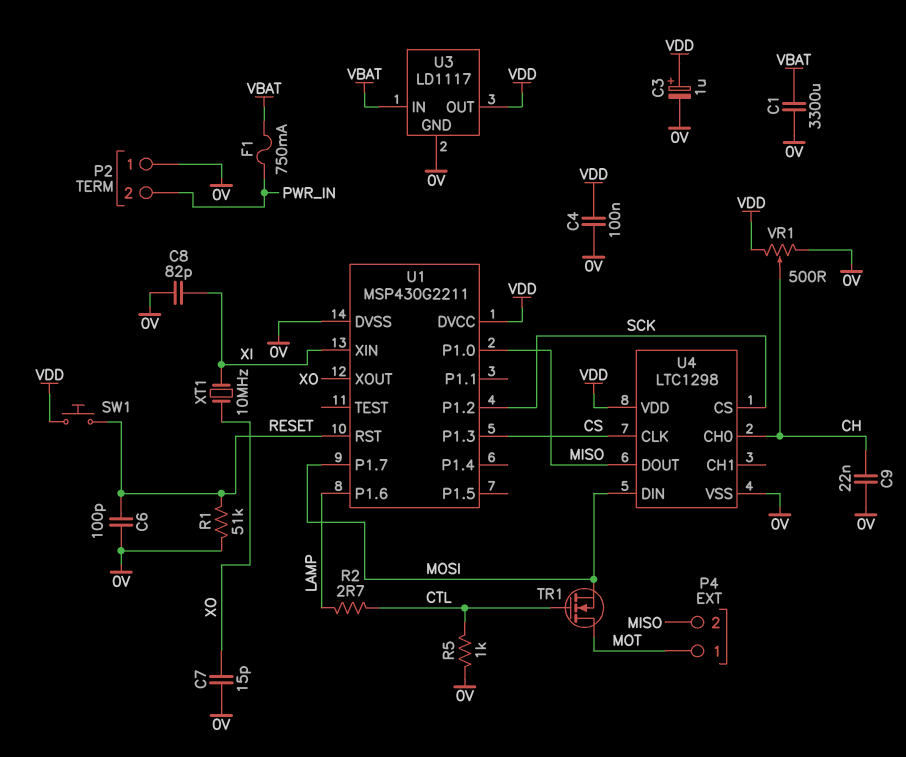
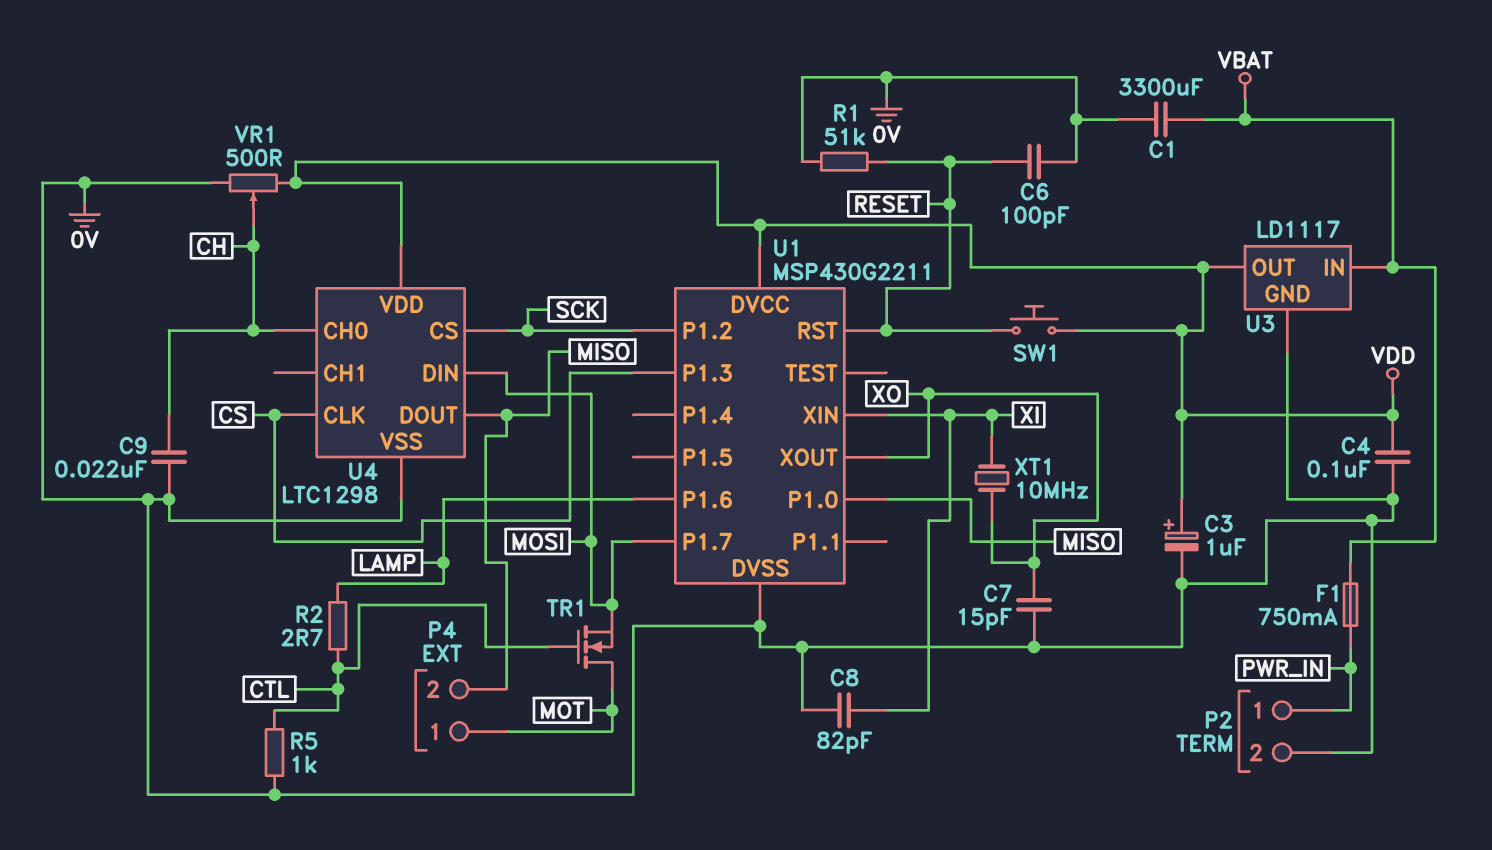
P2 pin 1: 0V -> PWR_IN
P2 pin 2: PWR_IN -> 0V

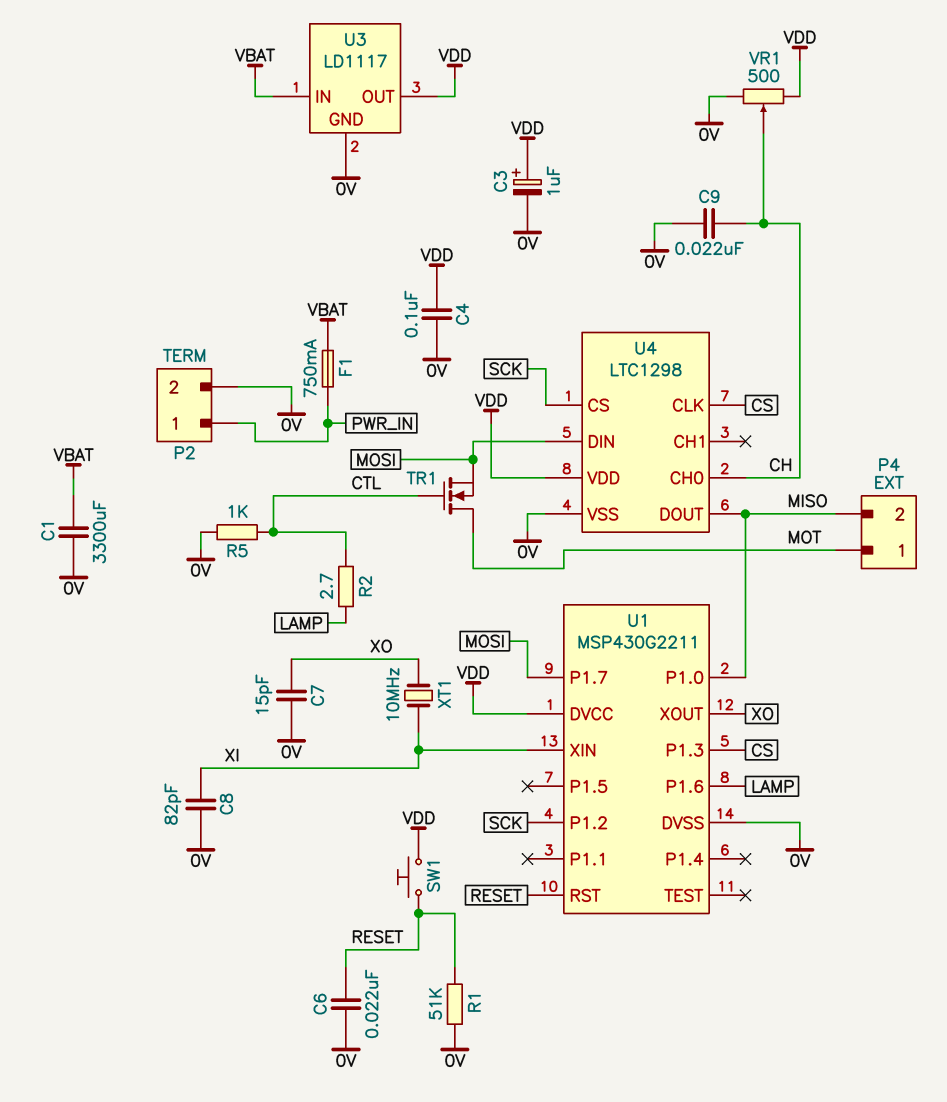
C6: 100pF (0V, RESET) -> 22nF (0V, RESET)

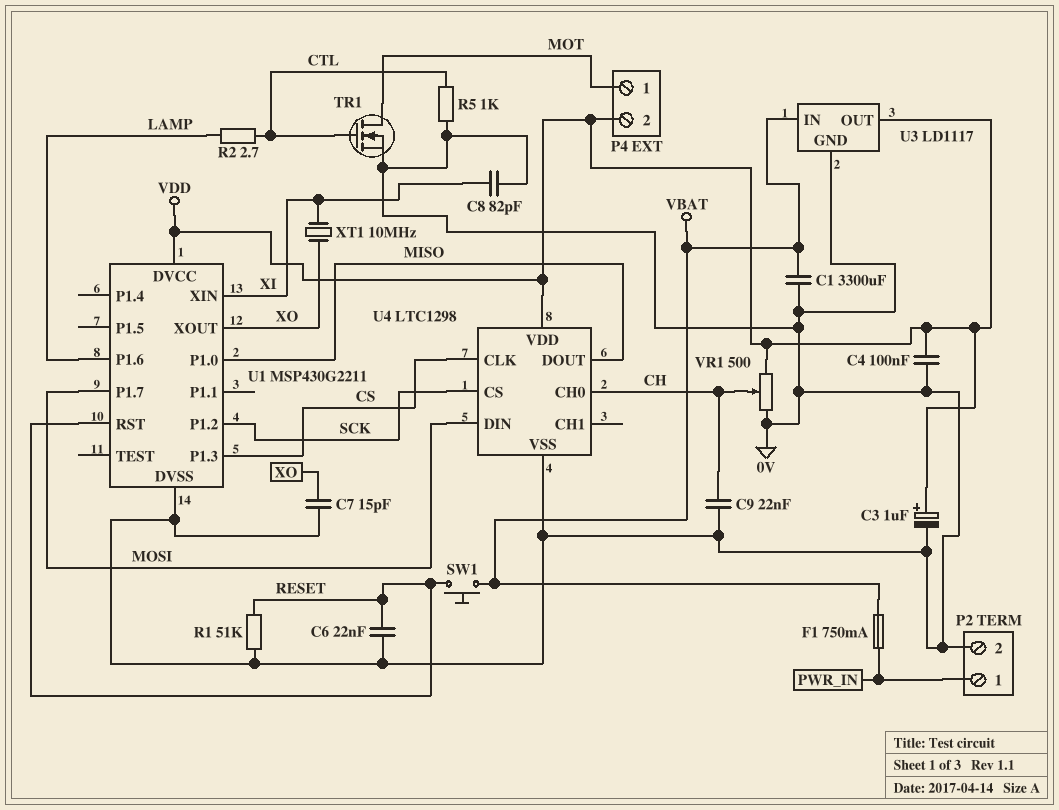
P4 pin 2: MISO -> VDD
SW1: button (RESET, VDD) -> button (RESET, VBAT)
TR1: NMOS (G CTL, D MOT, S MOSI) -> NMOS (G CTL, D MOT, S 0V)

